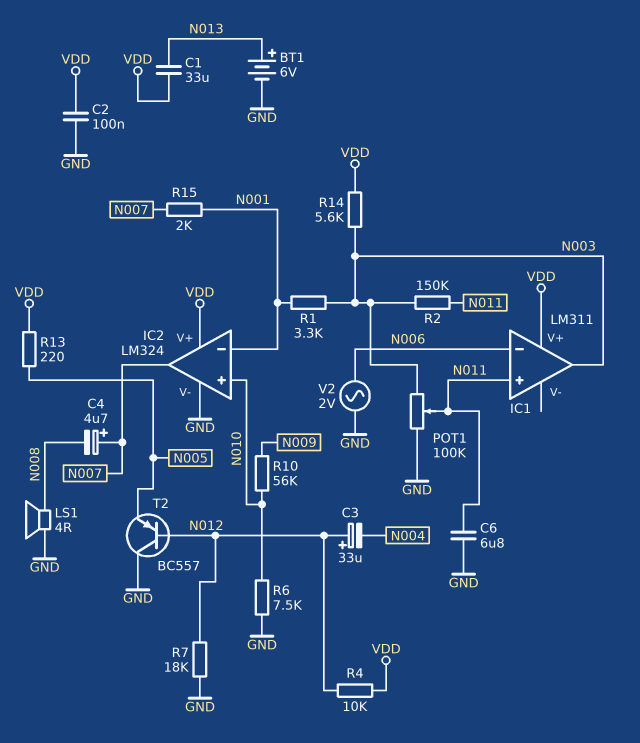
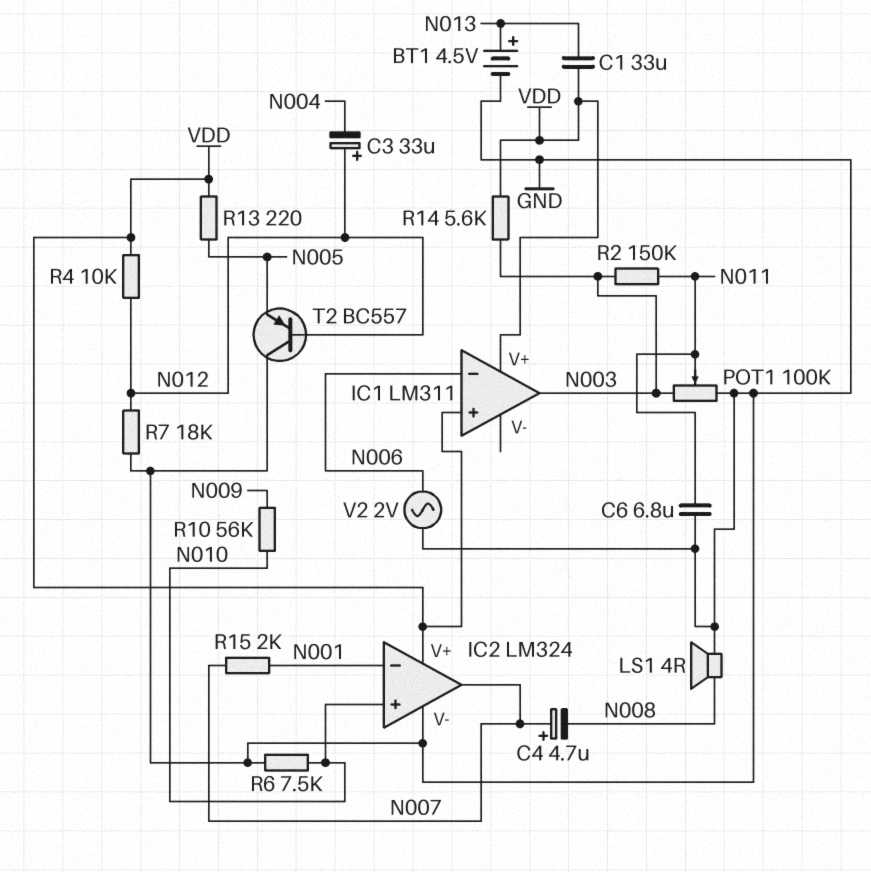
BT1: 6V (plus N013, minus GND) -> 4.5V (plus N013, minus GND)
C2: 100nF (GND, VDD) -> none
IC1 pin in+: N011 -> VDD
R1: 3.3k (N001, N003) -> none

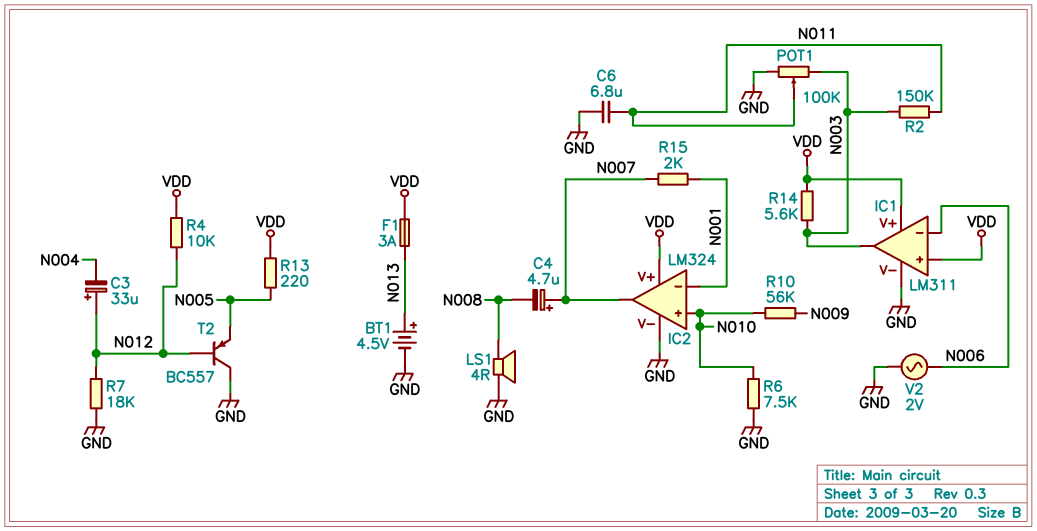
C1: 33uF (N013, VDD) -> none
F1: none -> 3A (N013, VDD)
IC1 pin V-: none -> GND

